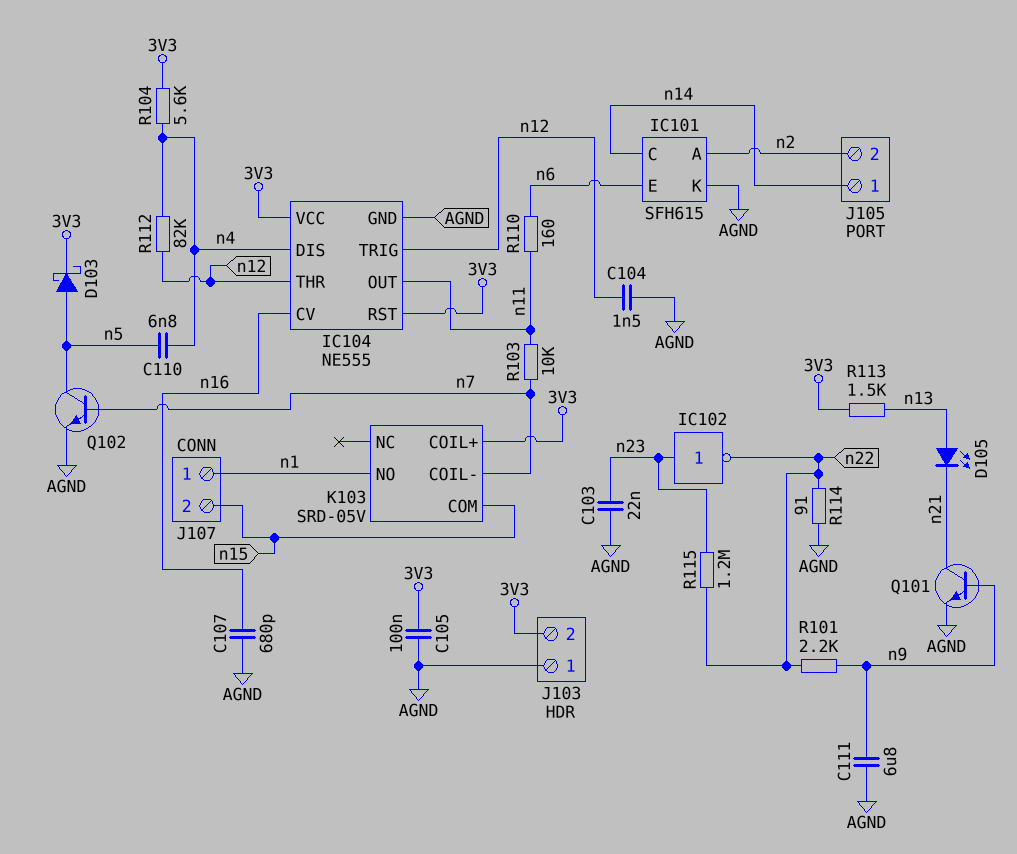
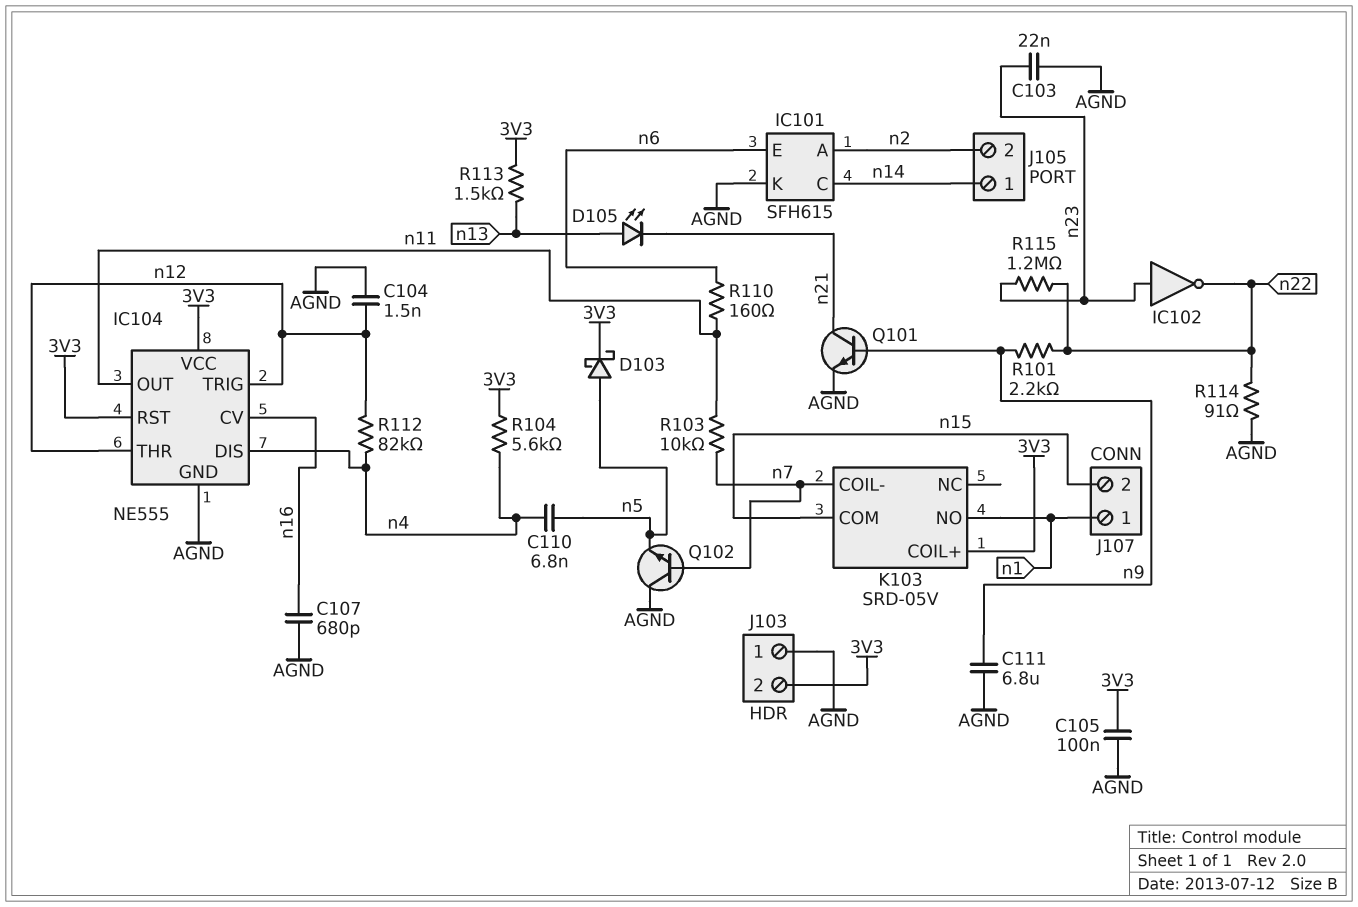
Q102: NPN (B n7, C n5, E AGND) -> NPN (B n7, C AGND, E n5)

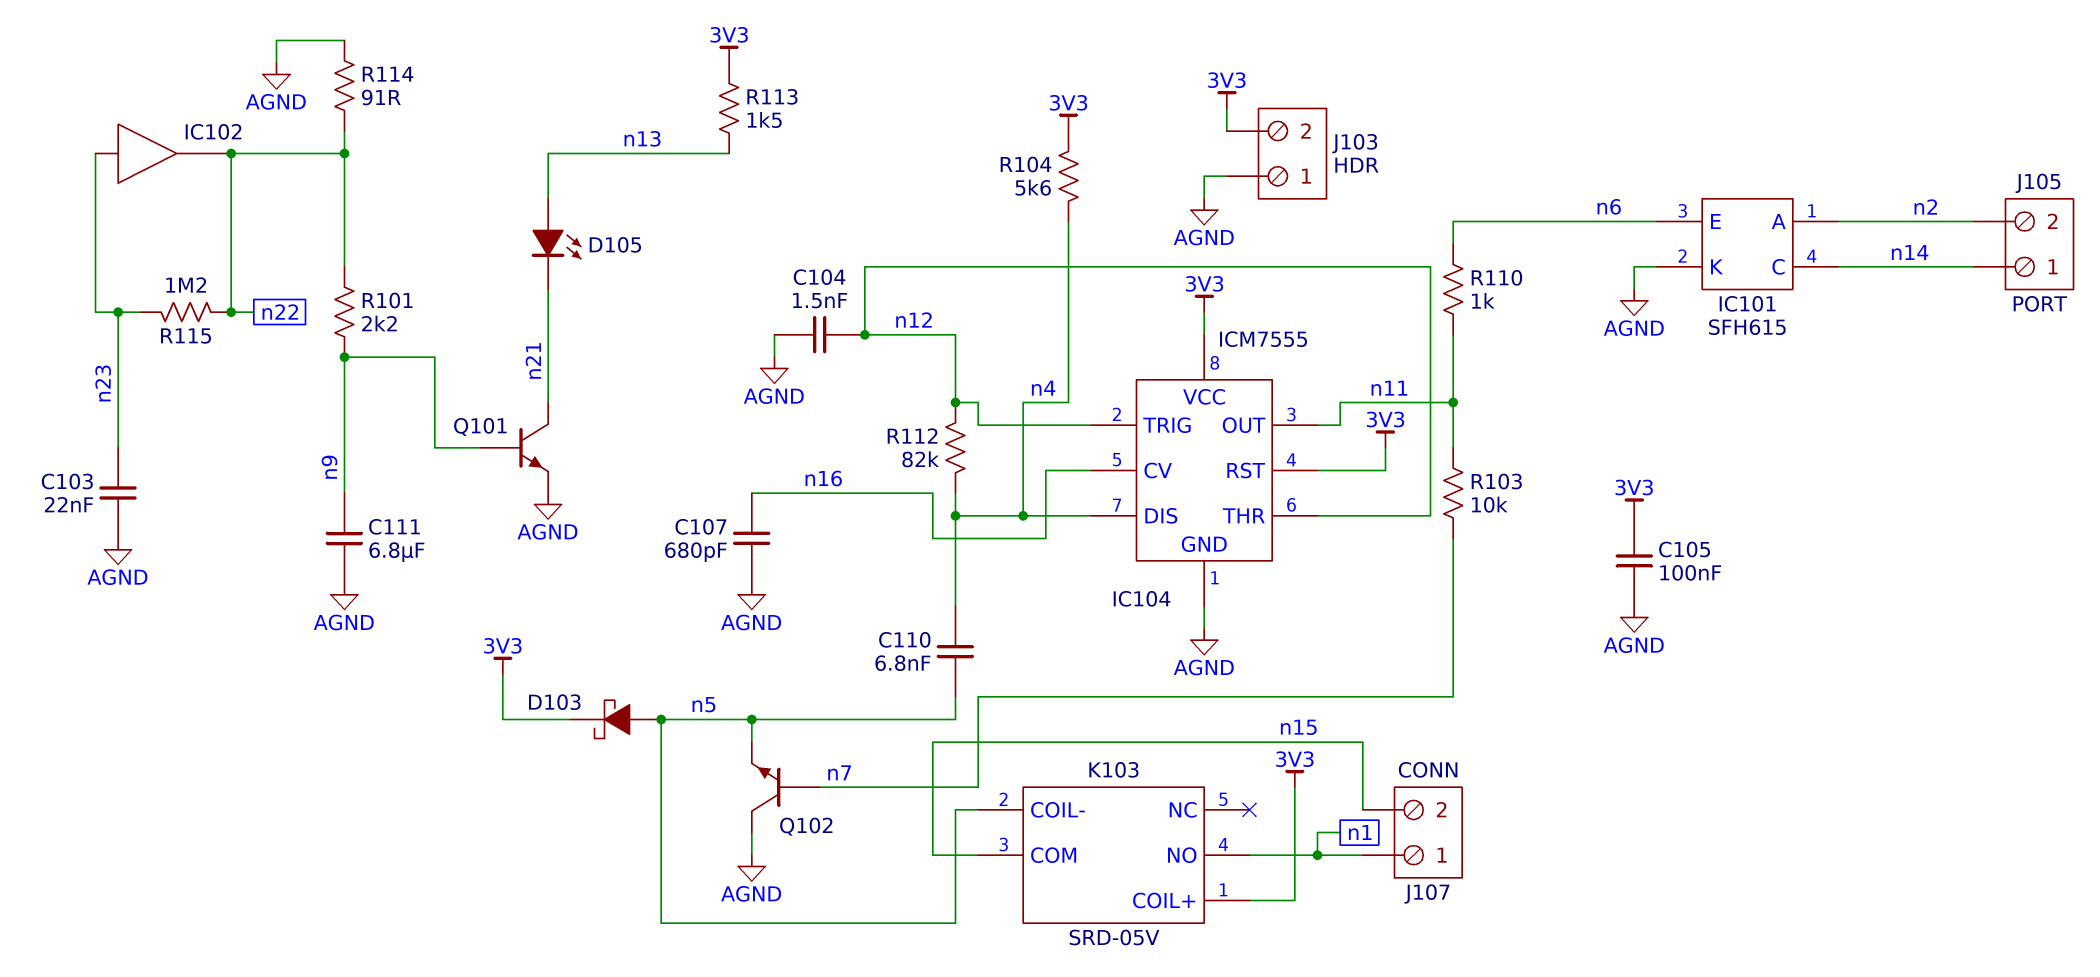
IC102: NOT (in n23, out n22) -> buffer (in n23, out n22)
IC104: NE555 -> ICM7555
K103 pin COIL-: n7 -> n5
R110: 160 (n6, n11) -> 1k (n6, n11)

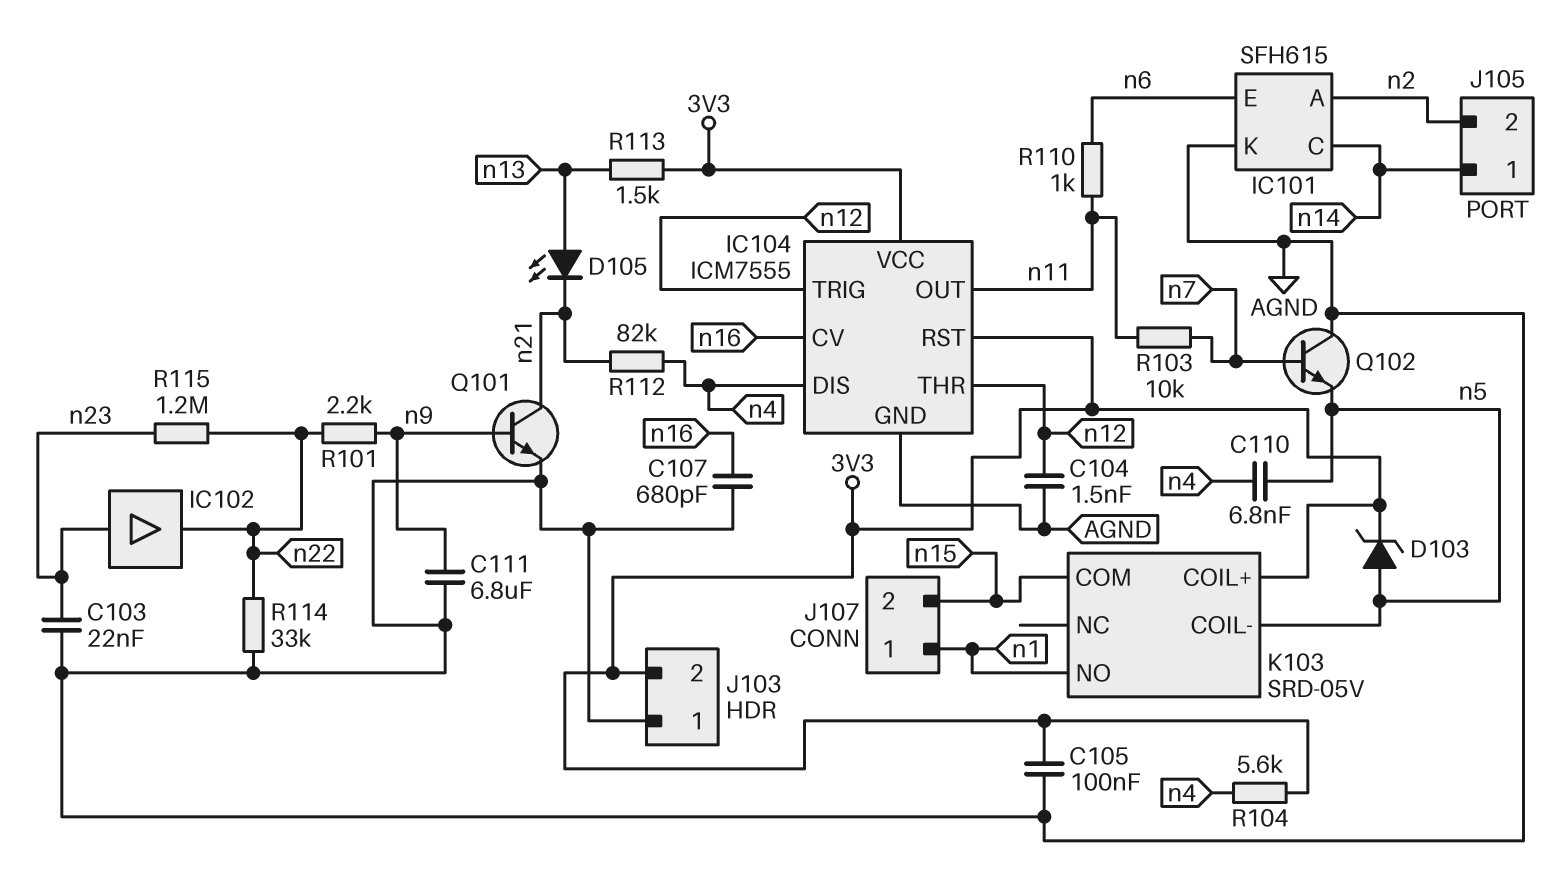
D103: schottky (A n5, K 3V3) -> zener (A n5, K 3V3)
R112: 82k (n4, n12) -> 82k (n4, n21)
R114: 91 (AGND, n22) -> 33k (AGND, n22)

